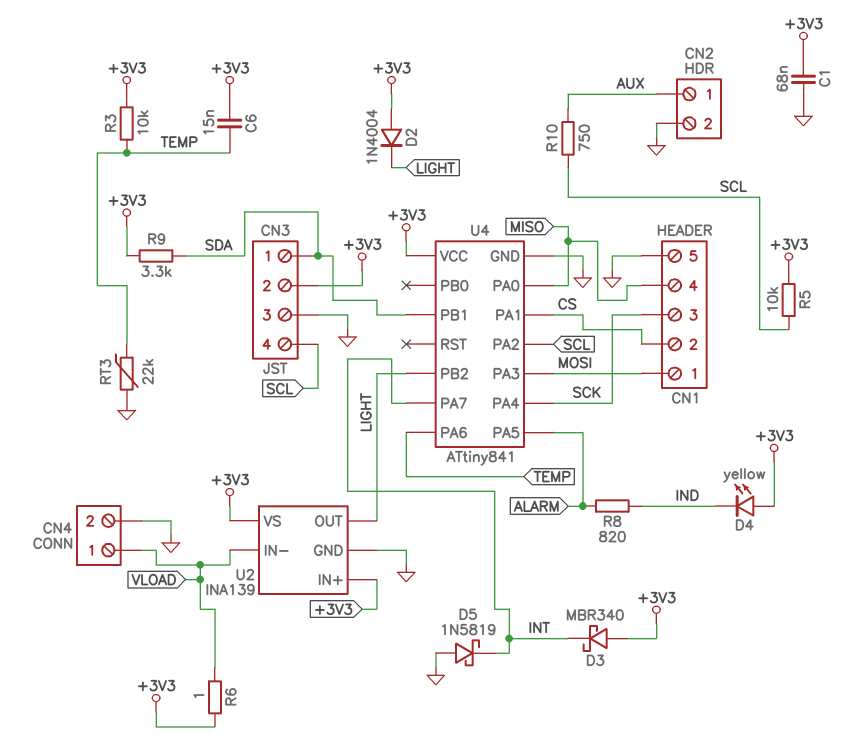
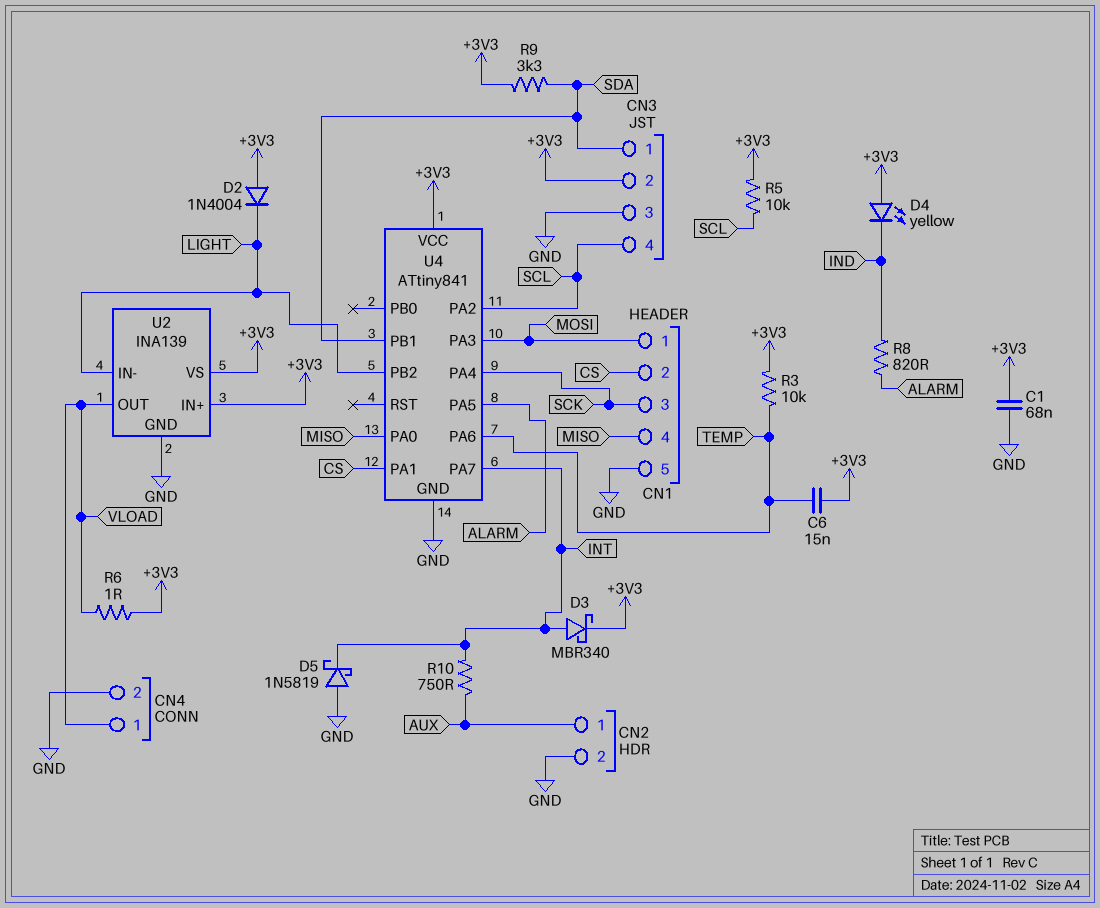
D3: schottky MBR340 (A +3V3, K INT) -> schottky MBR340 (A INT, K +3V3)
R10: 750 (AUX, SCL) -> 750 (AUX, INT)
RT3: 22k (GND, TEMP) -> none
U2 pin IN-: VLOAD -> LIGHT
U2 pin OUT: LIGHT -> VLOAD

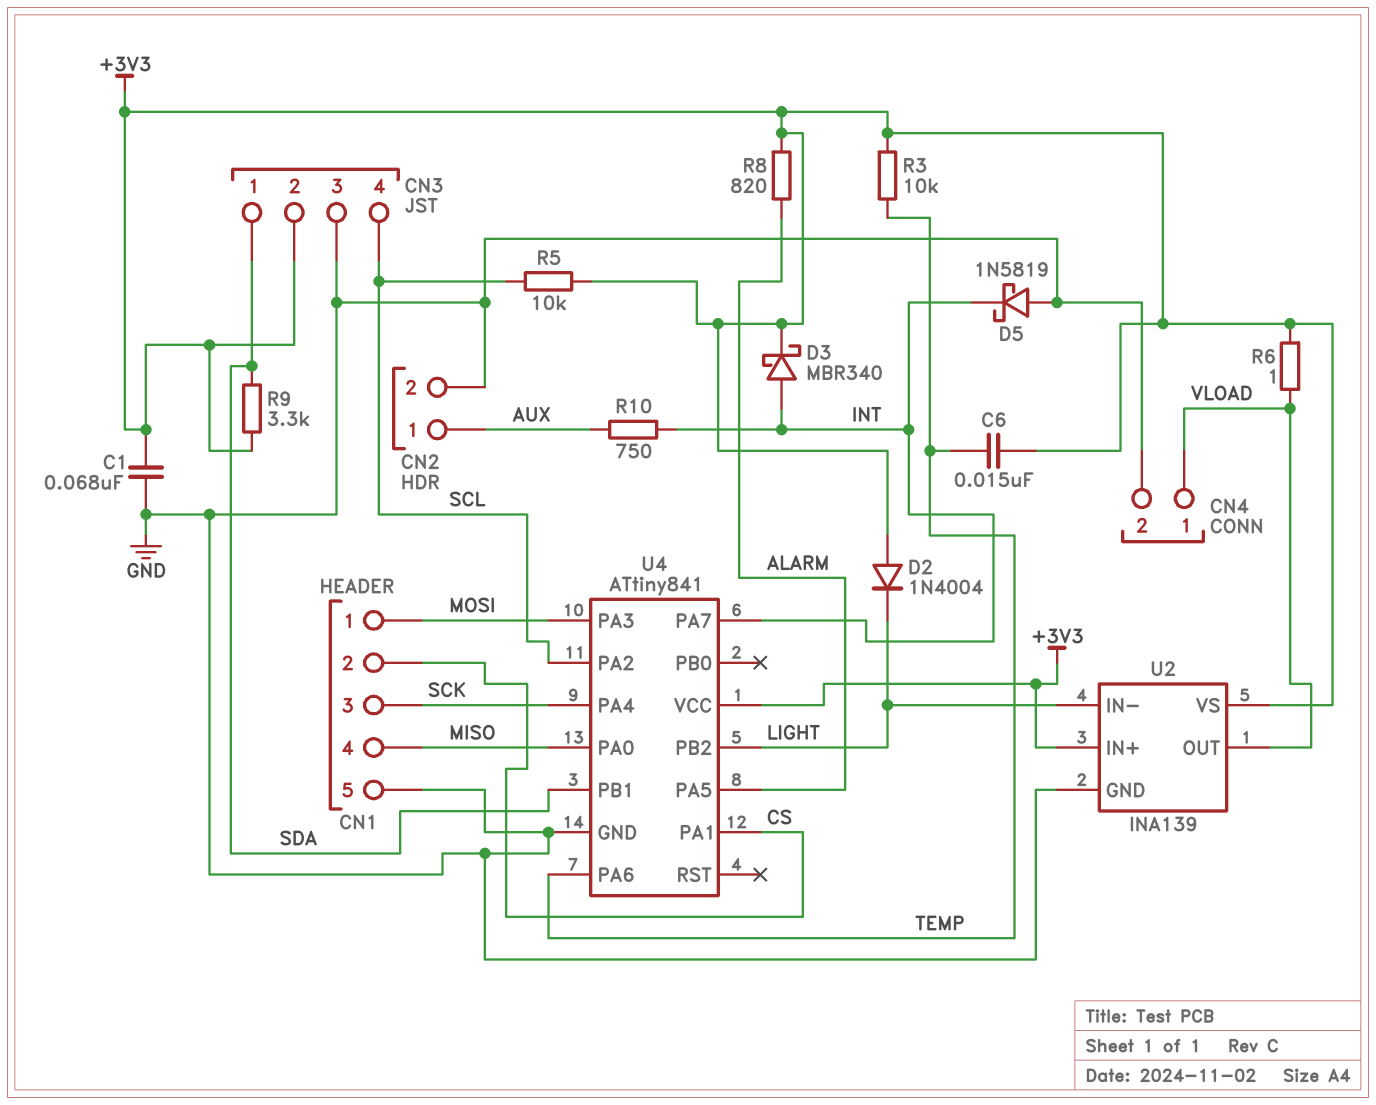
D4: LED yellow (A +3V3, K IND) -> none
R8: 820 (ALARM, IND) -> 820 (+3V3, ALARM)

